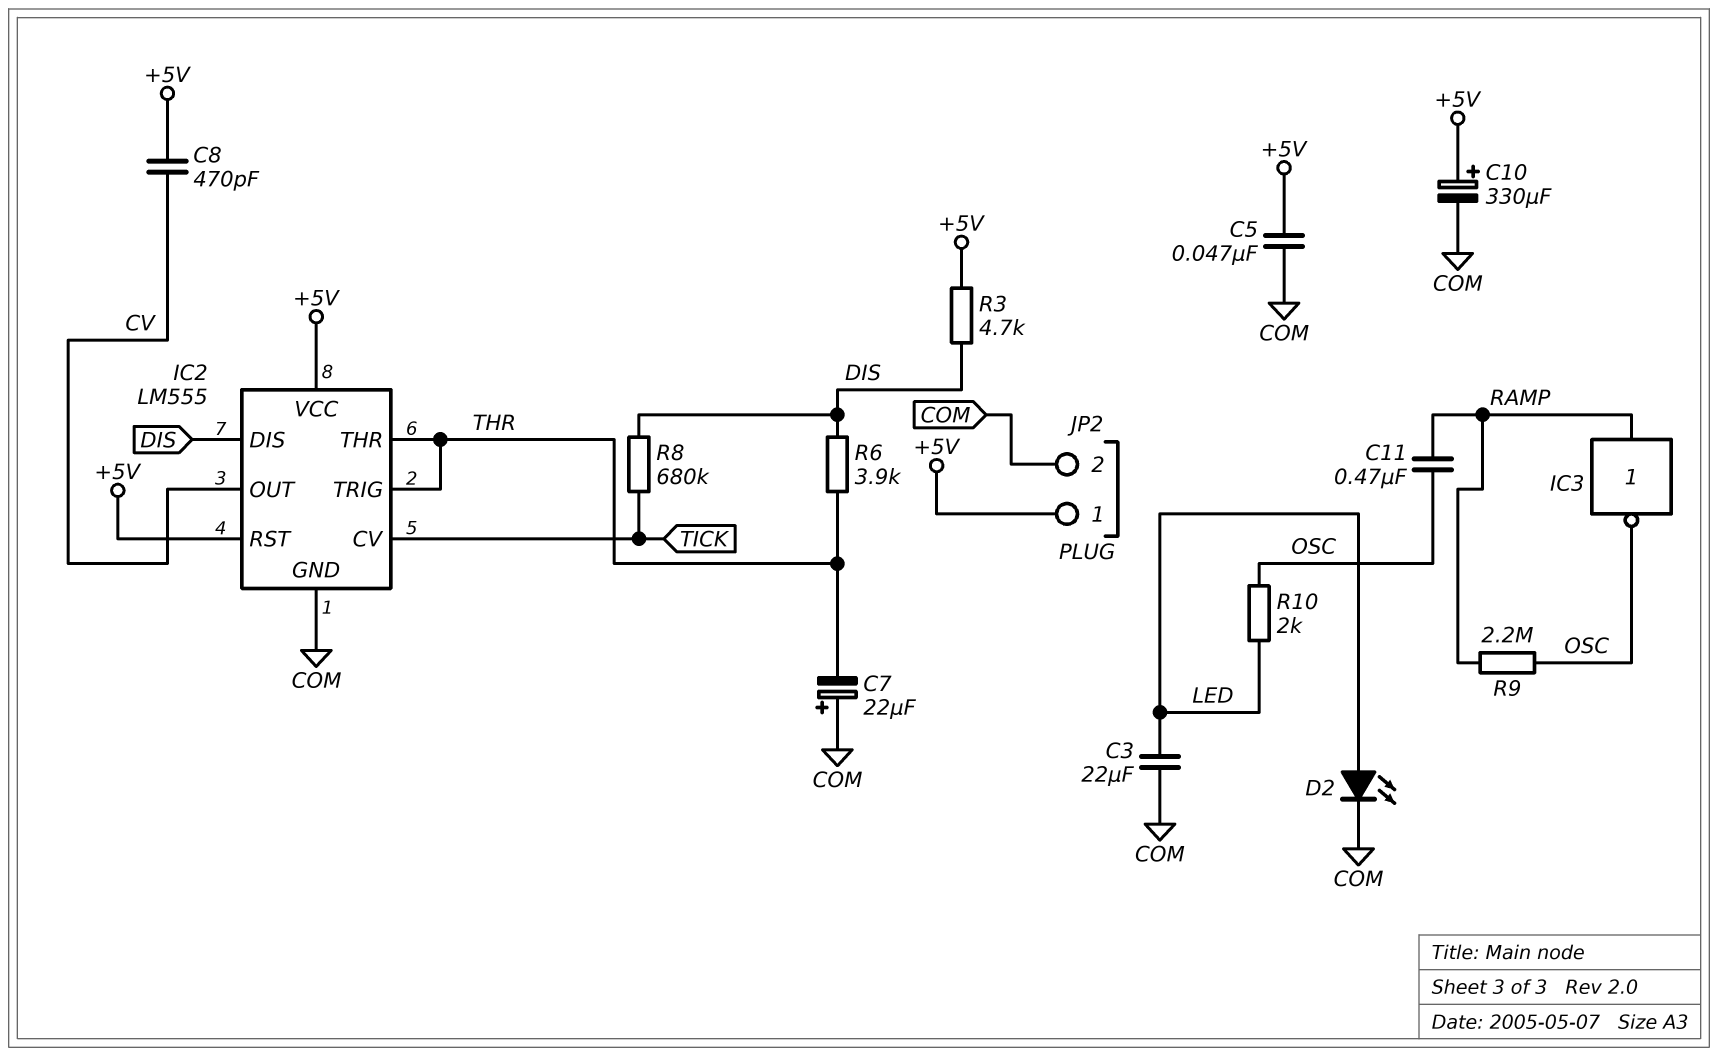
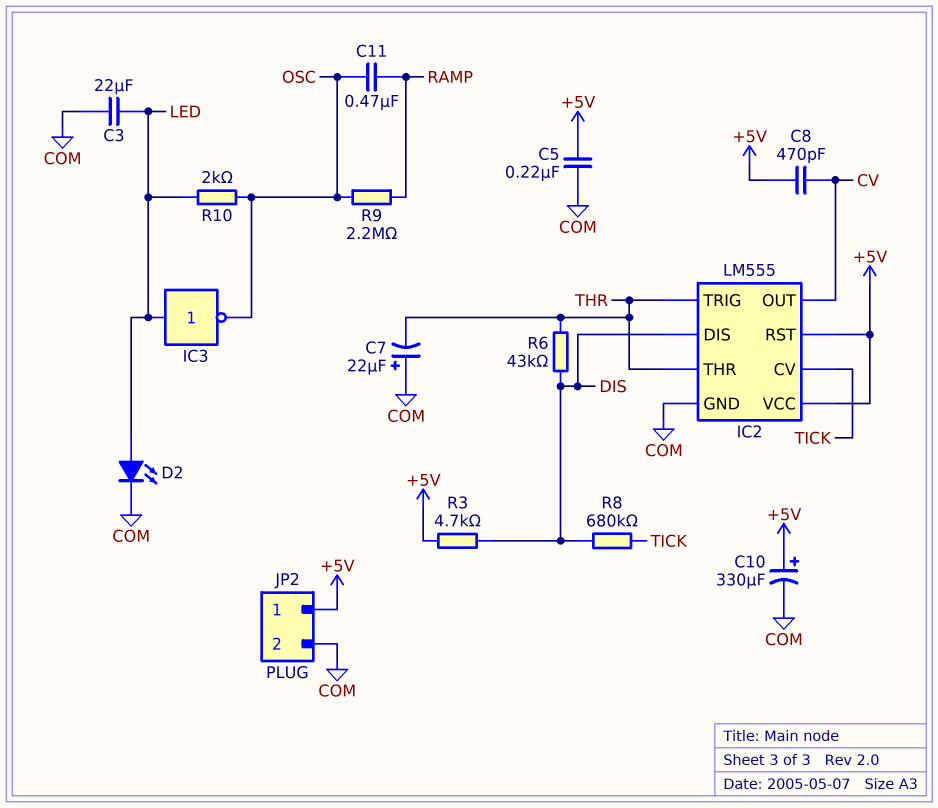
C5: 47nF (+5V, COM) -> 220nF (+5V, COM)
IC3: NOT (in RAMP, out OSC) -> NOT (in LED, out OSC)
R6: 3.9k (DIS, THR) -> 43k (DIS, THR)

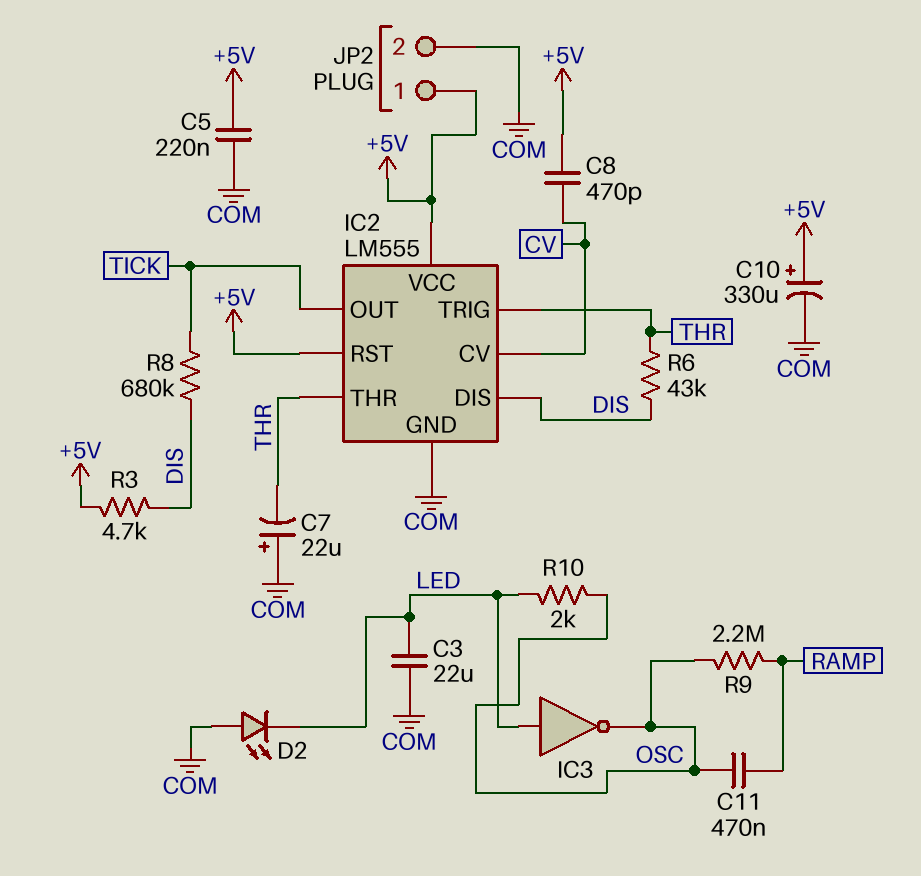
D2: LED (A LED, K COM) -> LED (A COM, K LED)
IC2 pin CV: TICK -> CV
IC2 pin OUT: CV -> TICK

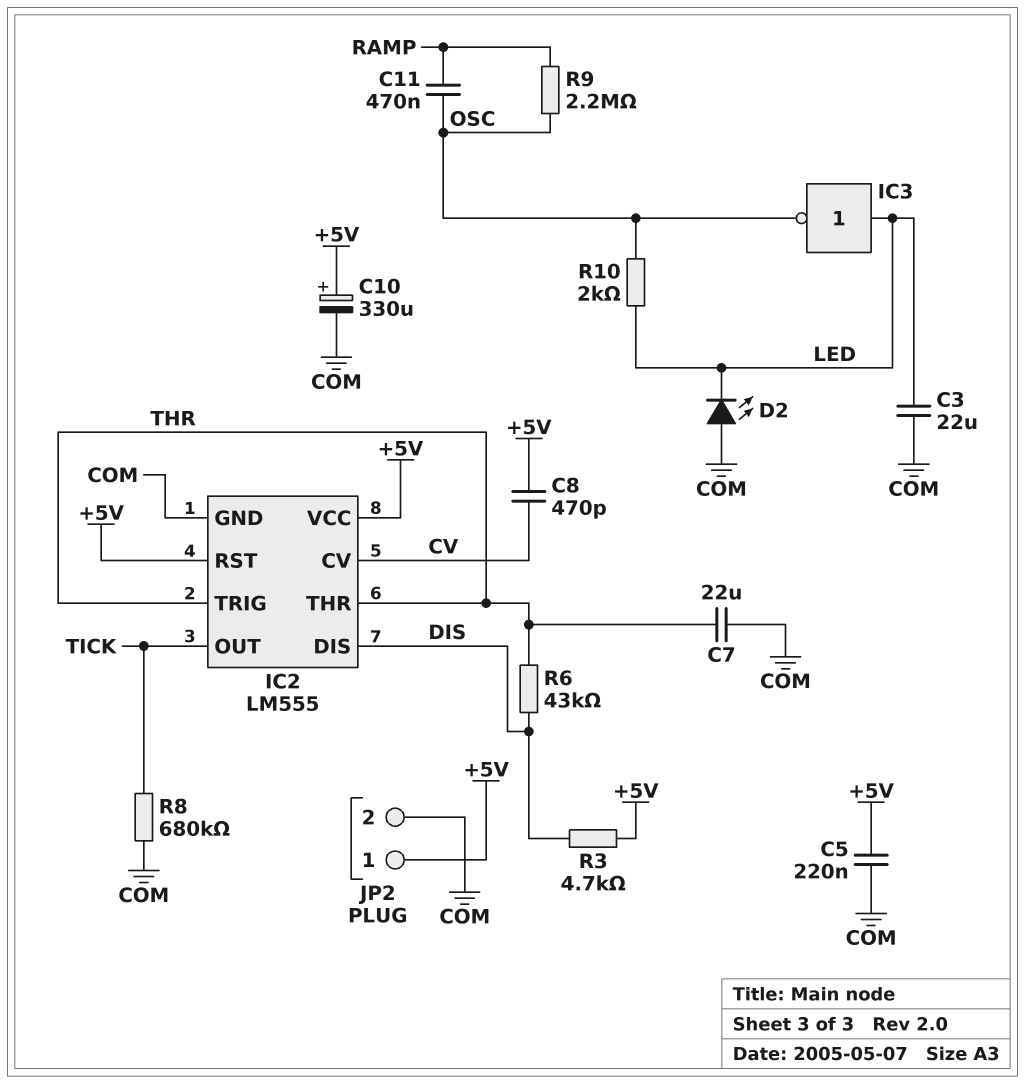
C7: 22uF (plus COM, minus THR) -> 22uF (COM, THR)
R8: 680k (DIS, TICK) -> 680k (COM, TICK)

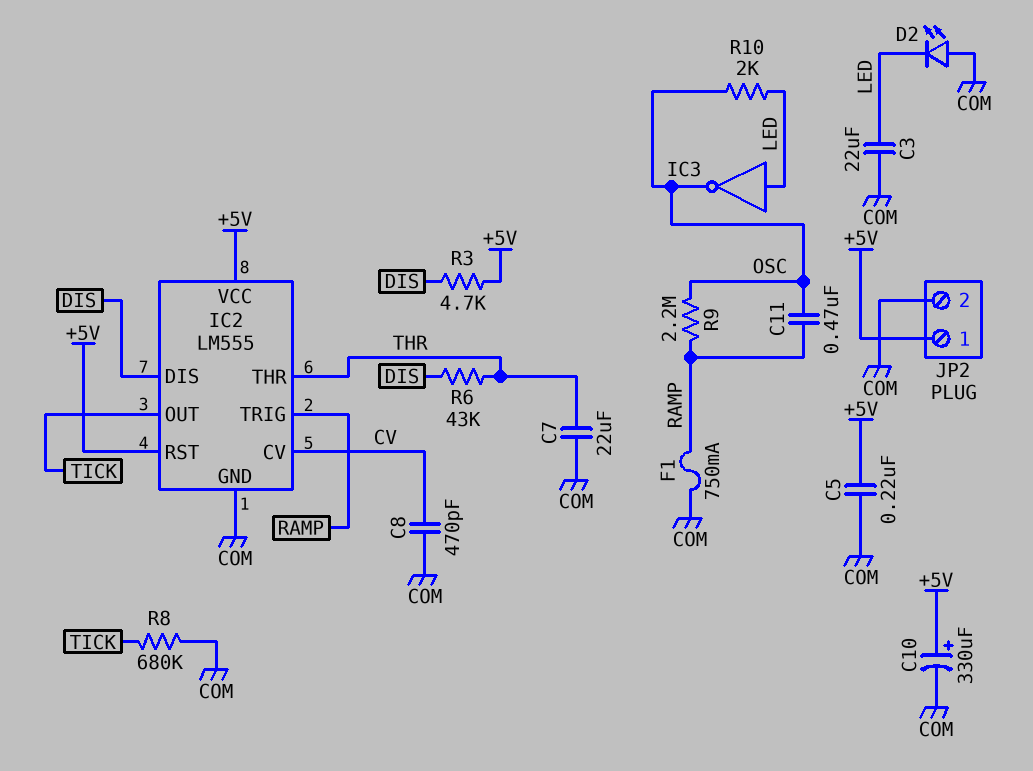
C8: 470pF (+5V, CV) -> 470pF (COM, CV)
F1: none -> 750mA (COM, RAMP)
IC2 pin TRIG: THR -> RAMP

